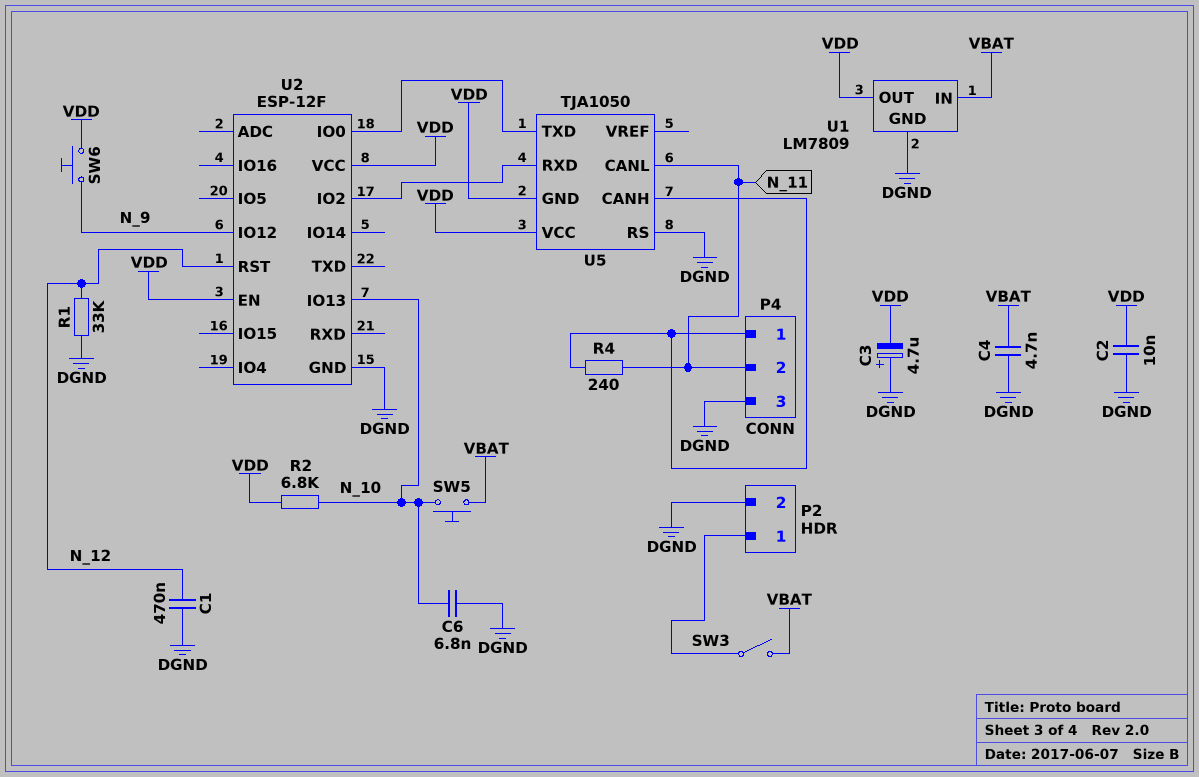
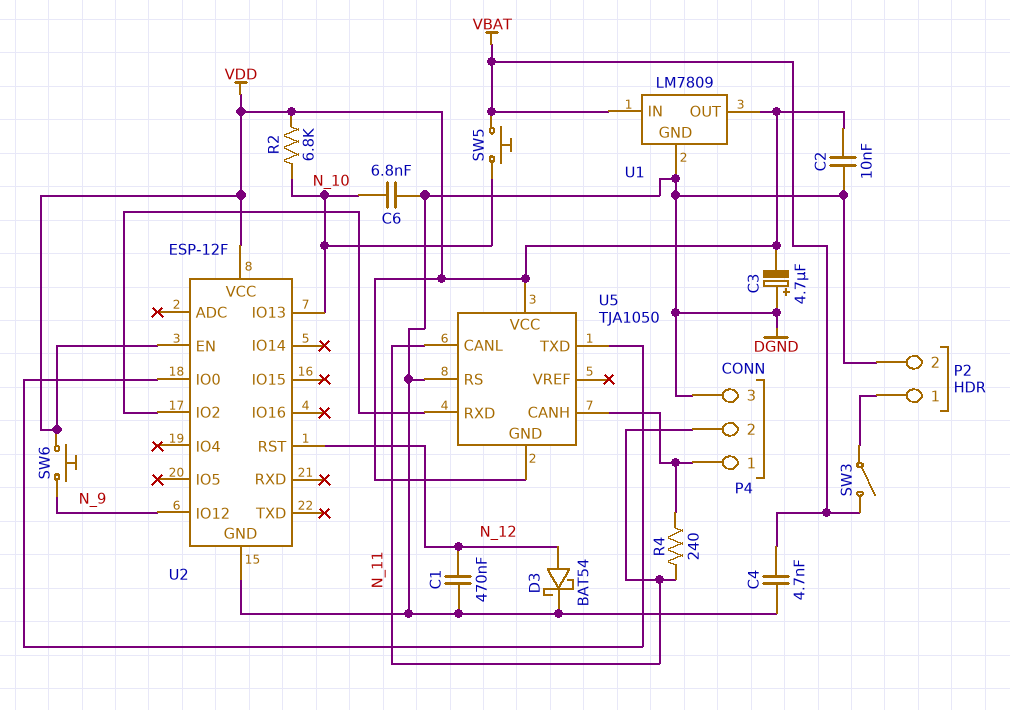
D3: none -> schottky BAT54 (A N_12, K DGND)
R1: 33k (DGND, N_12) -> none

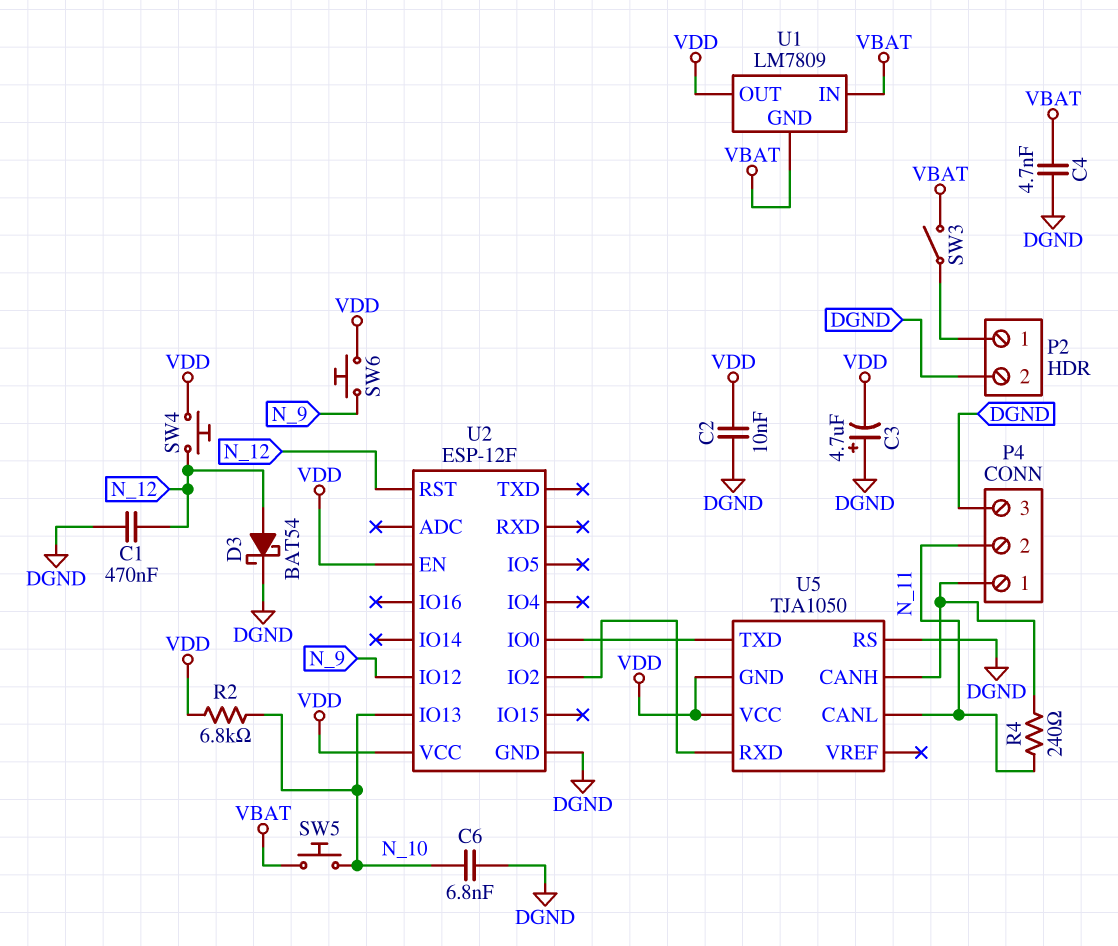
SW4: none -> button (N_12, VDD)
U1 pin GND: DGND -> VBAT

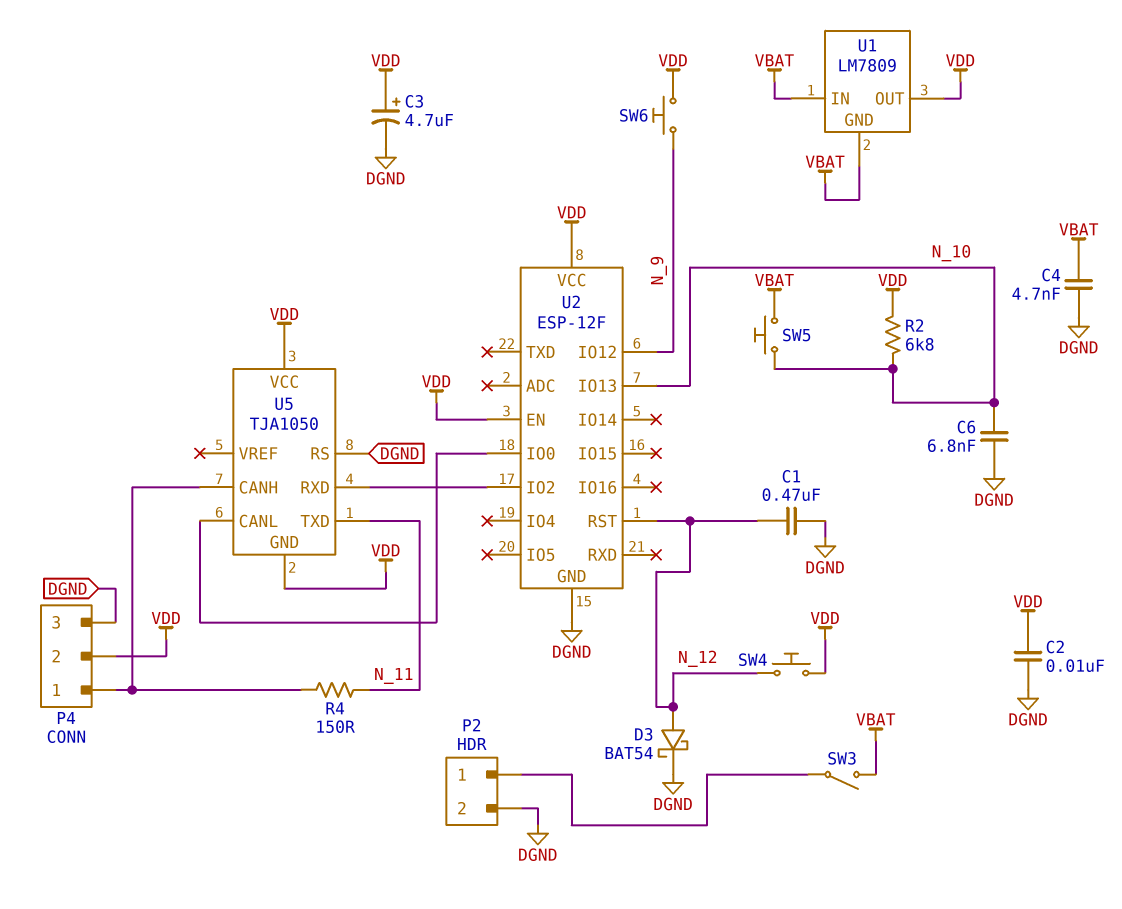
C3: 4.7uF (plus DGND, minus VDD) -> 4.7uF (plus VDD, minus DGND)
P4 pin 2: N_11 -> VDD
R4: 240 (N_11, P4/1) -> 150 (N_11, P4/1)
U5 pin CANL: N_11 -> U2/IO0
U5 pin TXD: U2/IO0 -> N_11

